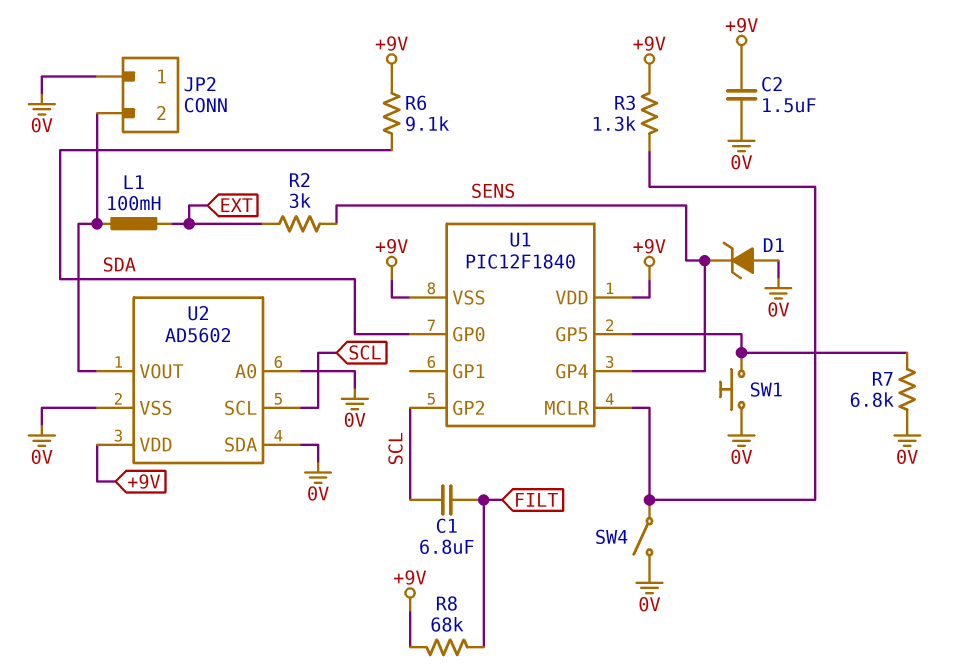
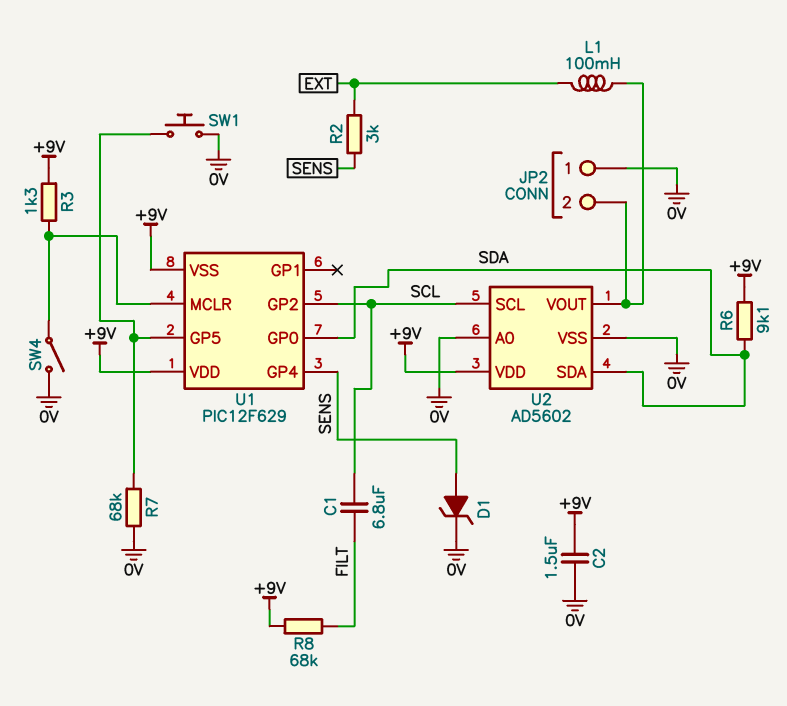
D1: zener (A 0V, K SENS) -> zener (A SENS, K 0V)
R7: 6.8k (0V, U1/GP5) -> 68k (0V, U1/GP5)
U1: PIC12F1840 -> PIC12F629
U2 pin SDA: 0V -> SDA

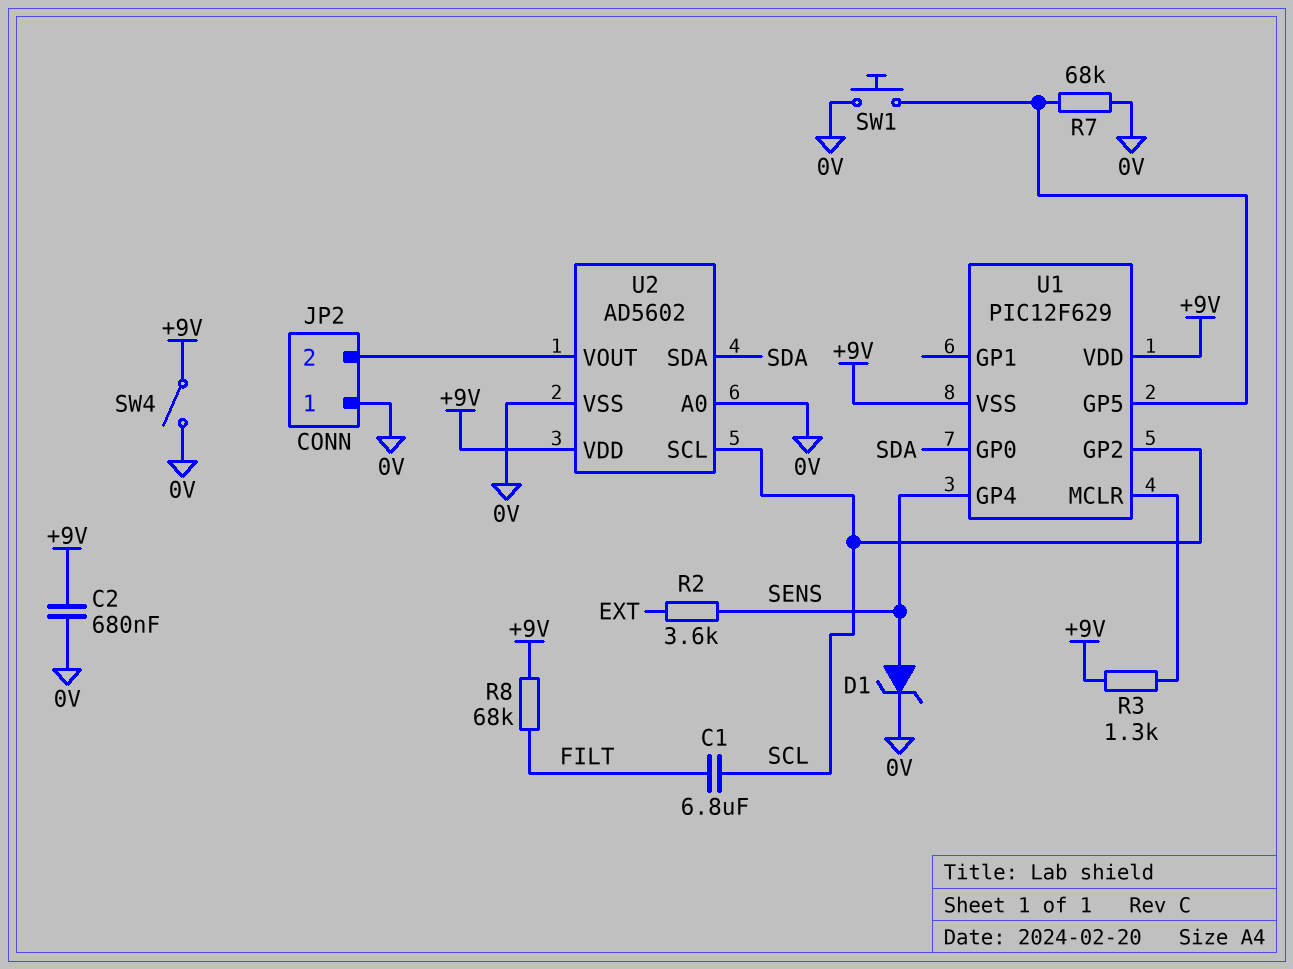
C2: 1.5uF (+9V, 0V) -> 680nF (+9V, 0V)
L1: 100mH (EXT, JP2/2) -> none
R2: 3k (EXT, SENS) -> 3.6k (EXT, SENS)
R6: 9.1k (+9V, SDA) -> none
SW4: switch (0V, U1/MCLR) -> switch (+9V, 0V)

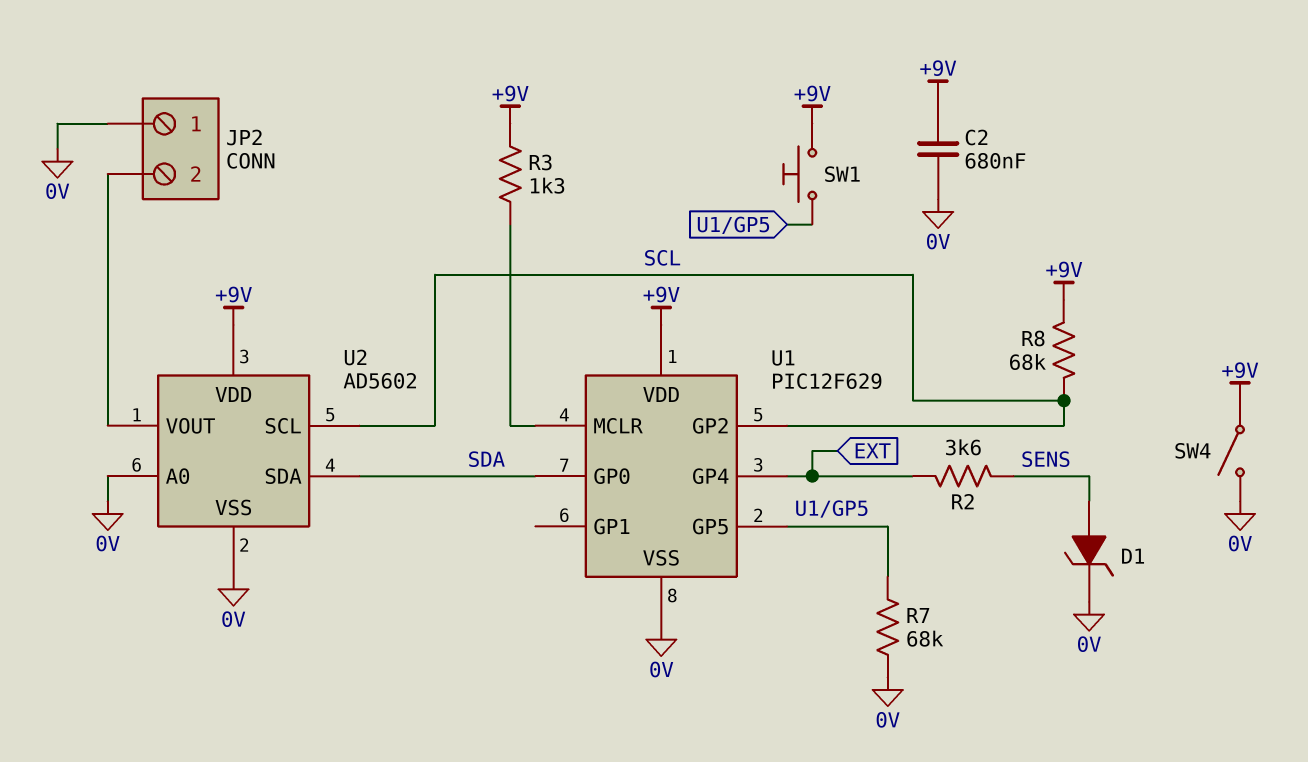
C1: 6.8uF (FILT, SCL) -> none
R8: 68k (+9V, FILT) -> 68k (+9V, SCL)
SW1: button (0V, U1/GP5) -> button (+9V, U1/GP5)
U1 pin GP4: SENS -> EXT
U1 pin VSS: +9V -> 0V

